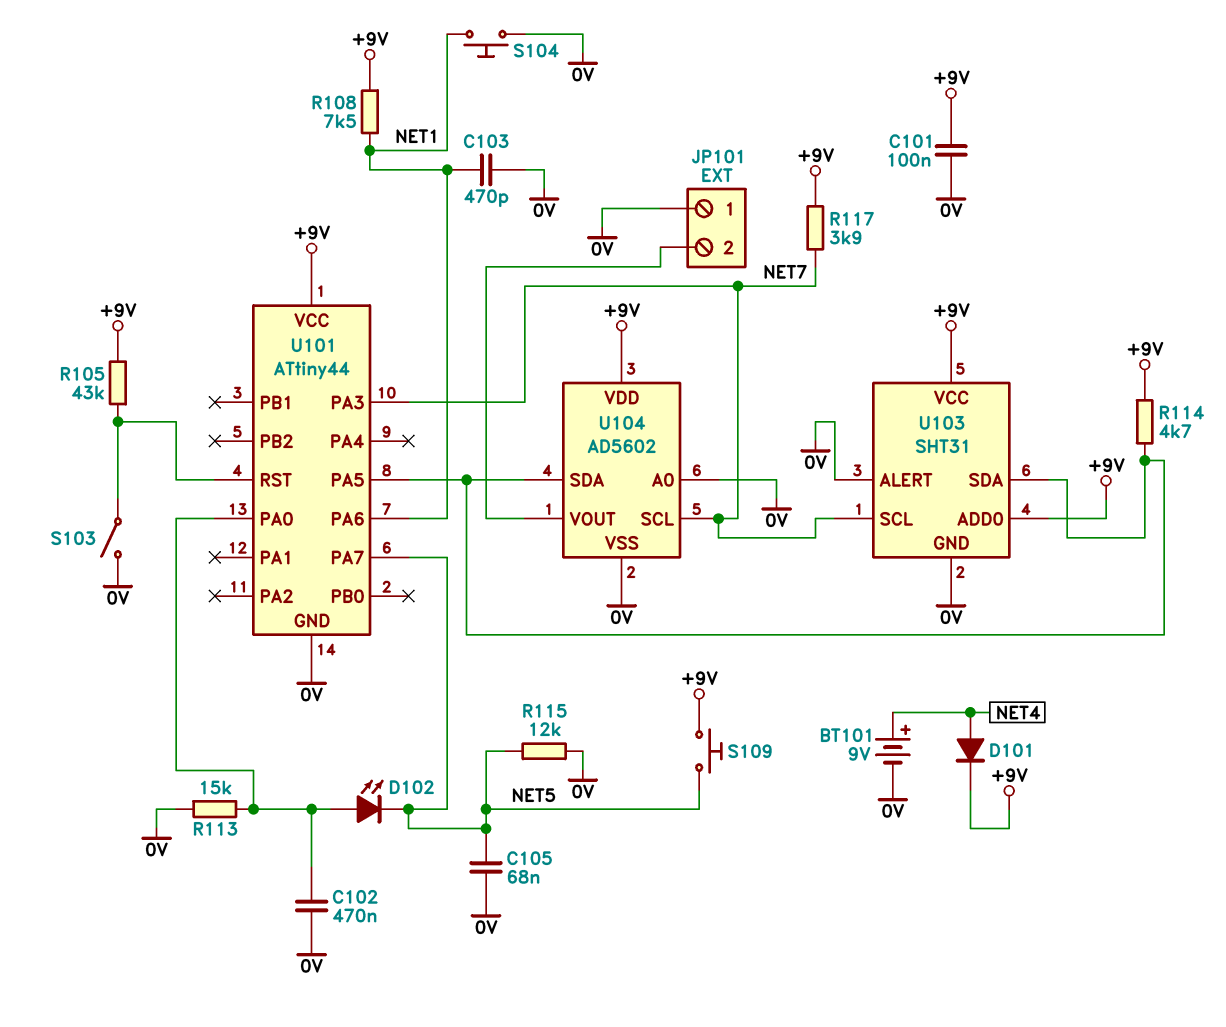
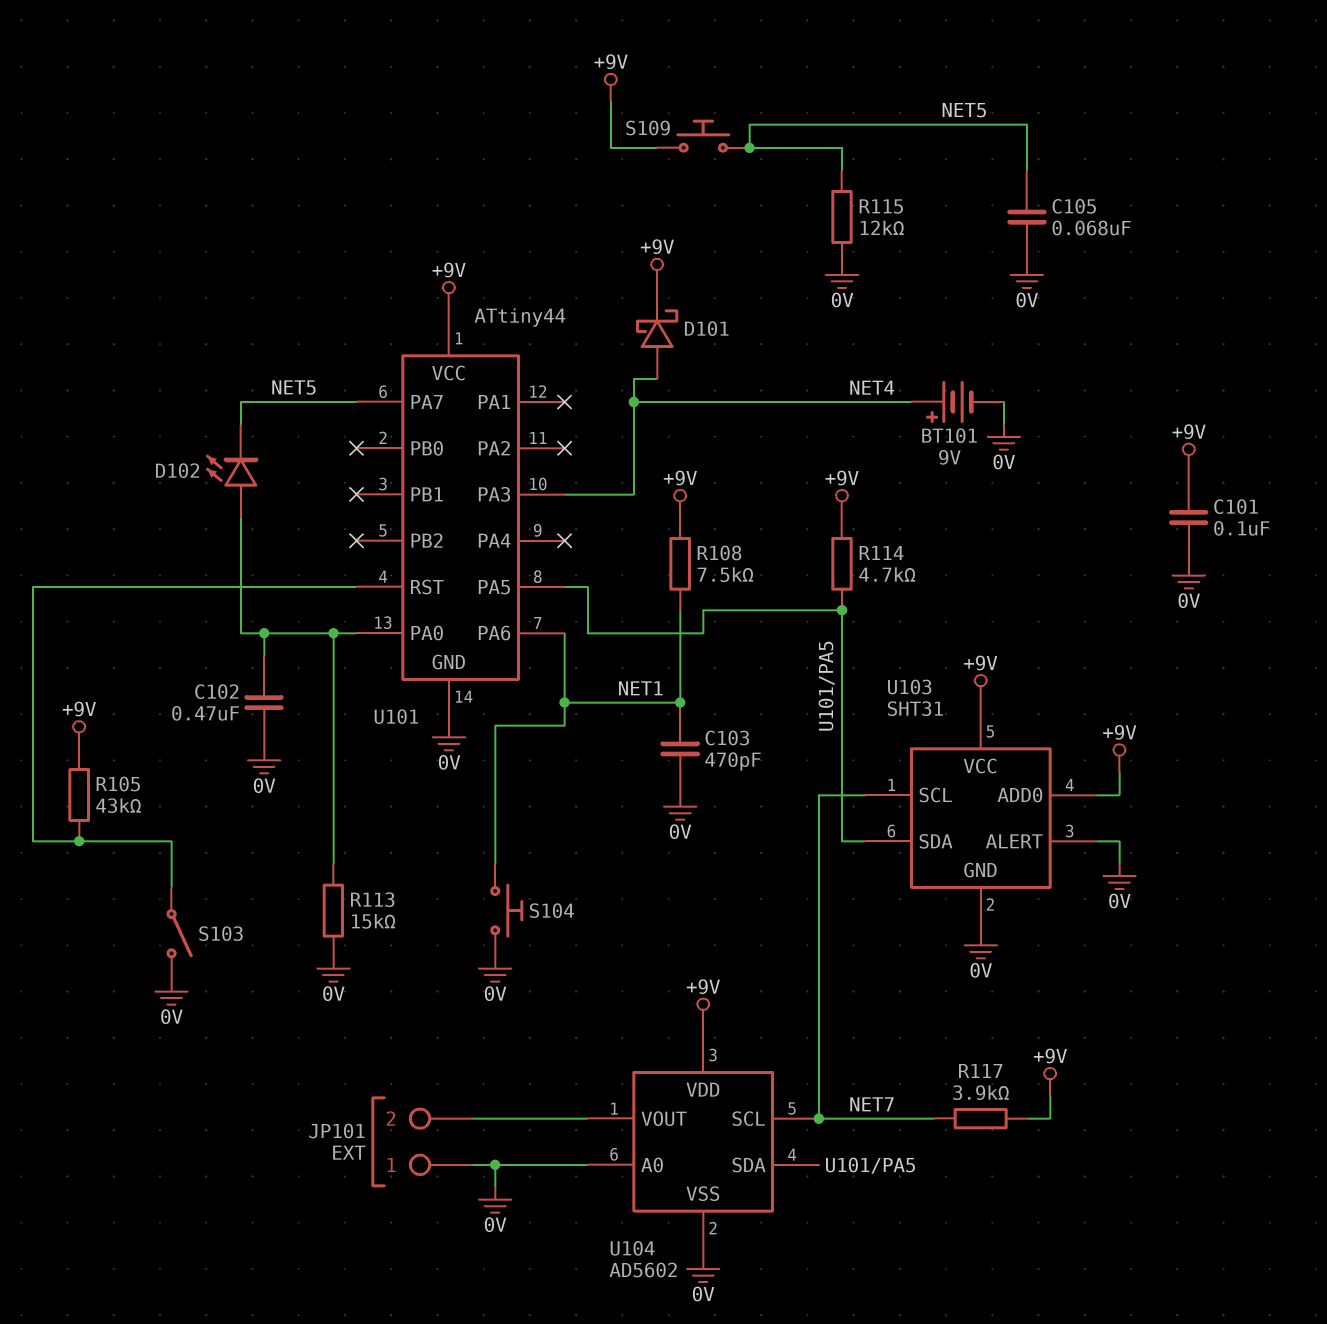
D101: diode (A NET4, K +9V) -> schottky (A NET4, K +9V)
U101 pin PA3: NET7 -> NET4

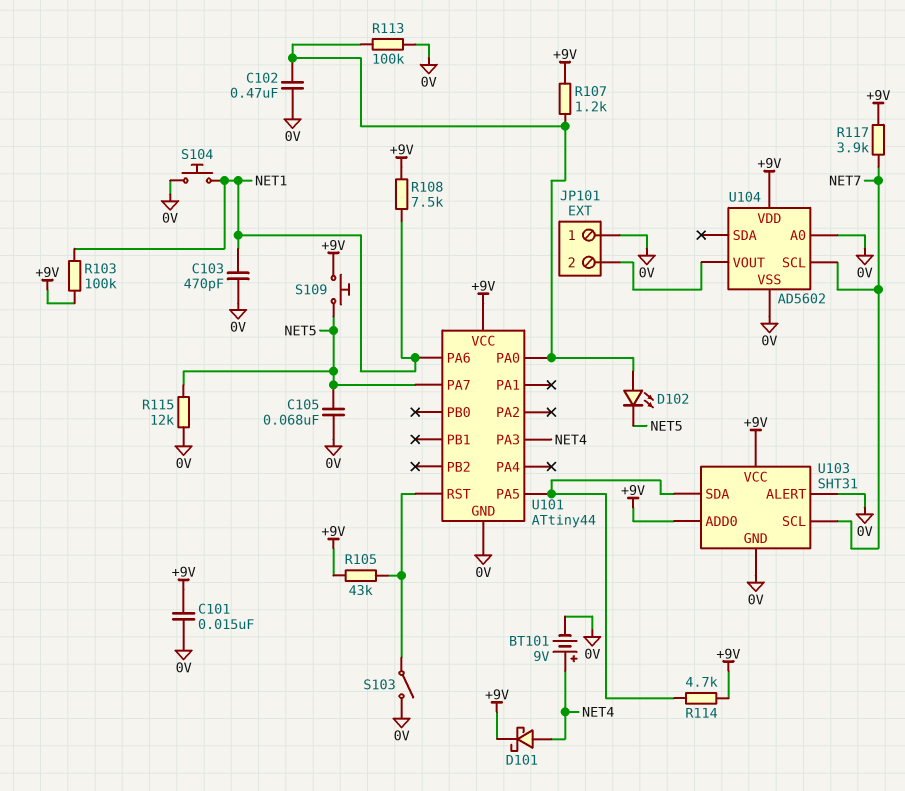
C101: 100nF (+9V, 0V) -> 15nF (+9V, 0V)
R103: none -> 100k (+9V, NET1)
R107: none -> 1.2k (+9V, U101/PA0)
R113: 15k (0V, U101/PA0) -> 100k (0V, U101/PA0)
U104 pin SDA: U101/PA5 -> none

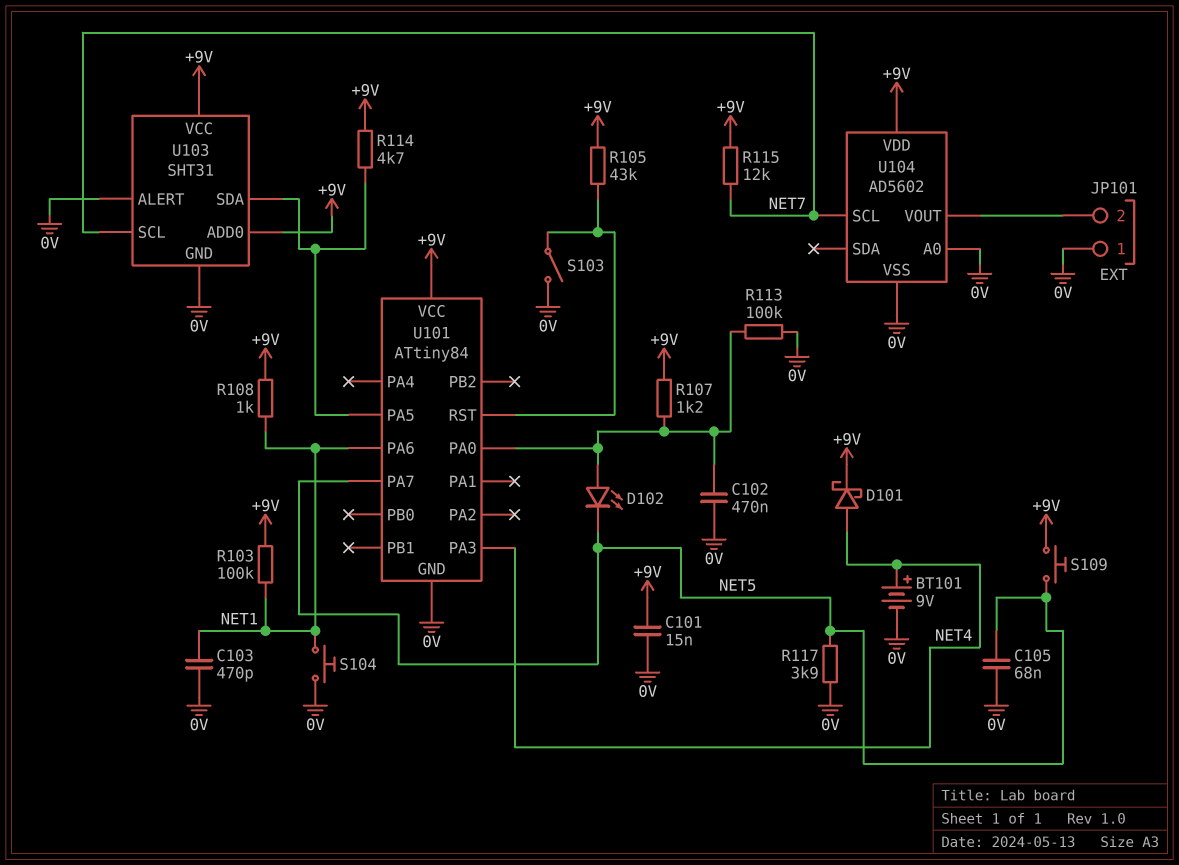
R108: 7.5k (+9V, NET1) -> 1k (+9V, NET1)
R115: 12k (0V, NET5) -> 12k (+9V, NET7)
R117: 3.9k (+9V, NET7) -> 3.9k (0V, NET5)
U101: ATtiny44 -> ATtiny84

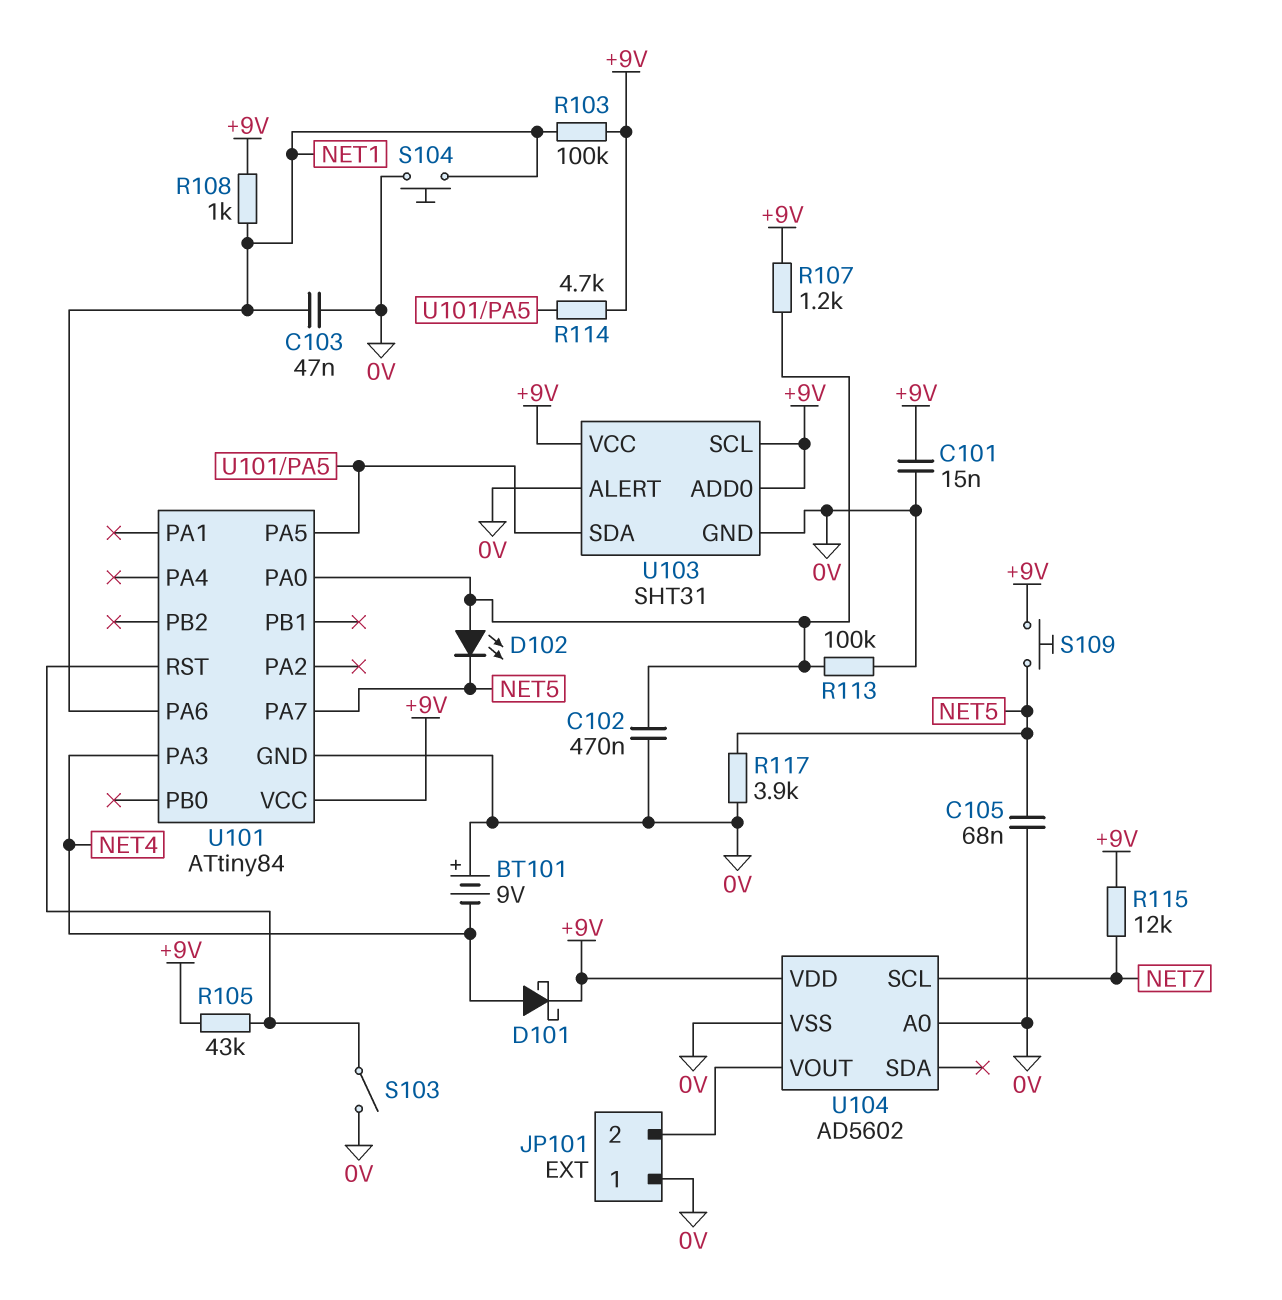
BT101: 9V (plus NET4, minus 0V) -> 9V (plus 0V, minus NET4)
C103: 470pF (0V, NET1) -> 47nF (0V, NET1)
U103 pin SCL: NET7 -> +9V

